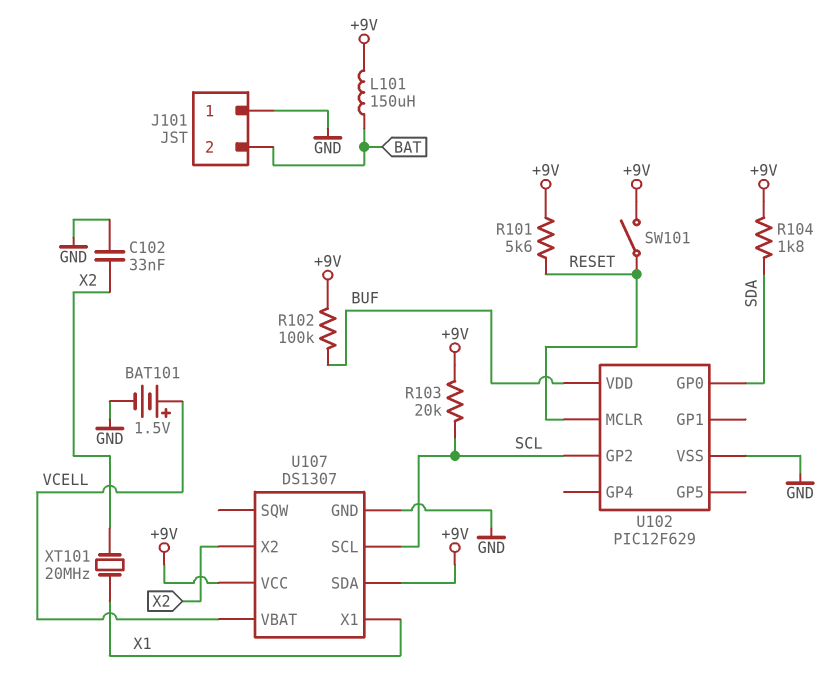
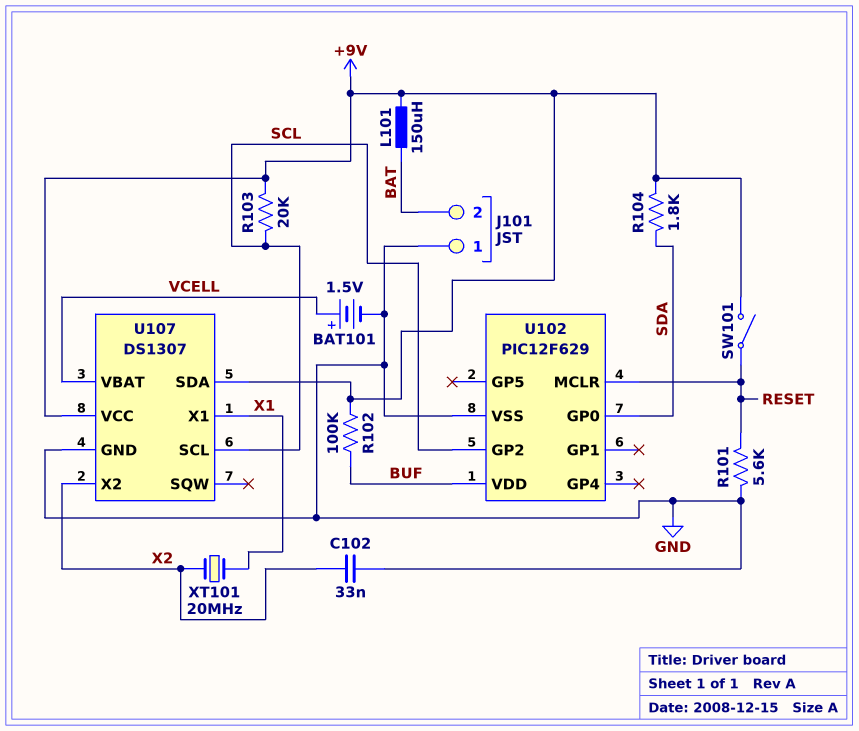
R101: 5.6k (+9V, RESET) -> 5.6k (GND, RESET)

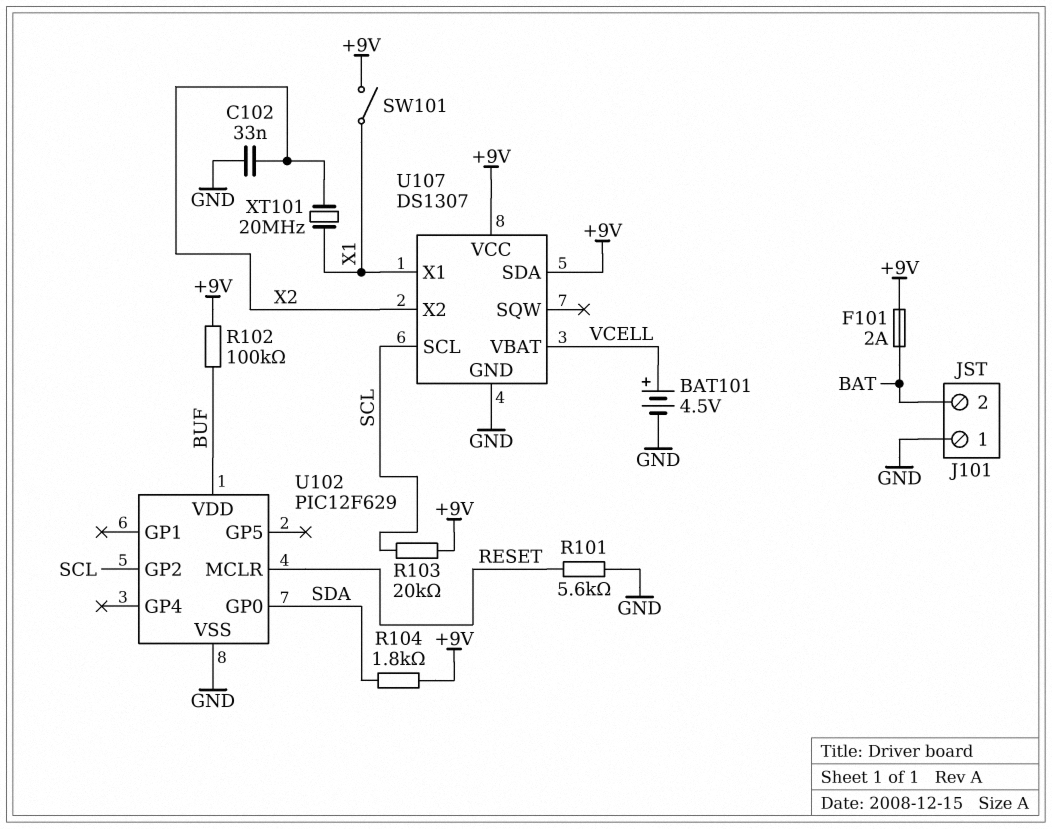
BAT101: 1.5V (plus VCELL, minus GND) -> 4.5V (plus VCELL, minus GND)
F101: none -> 2A (+9V, BAT)
L101: 150uH (+9V, BAT) -> none
SW101: switch (+9V, RESET) -> switch (+9V, X1)

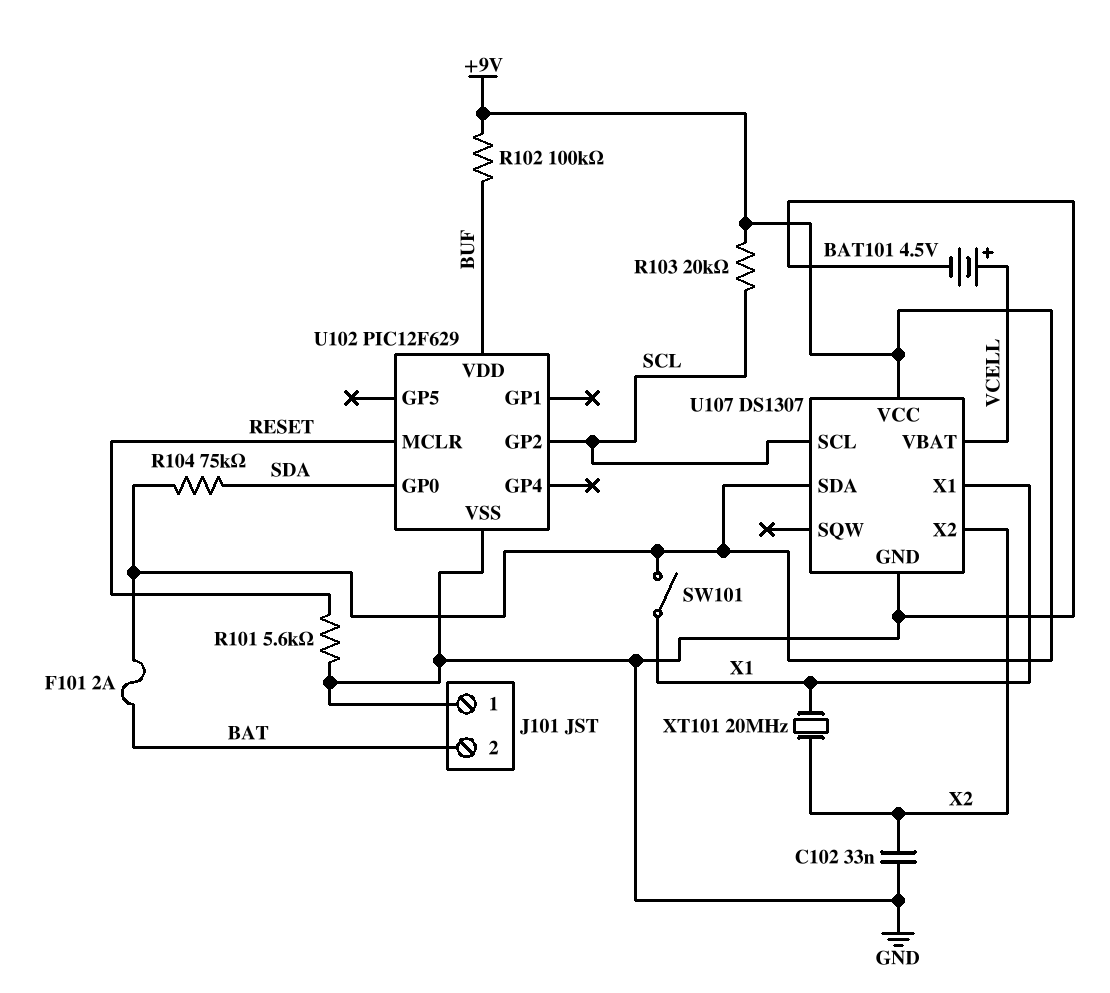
R104: 1.8k (+9V, SDA) -> 75k (+9V, SDA)

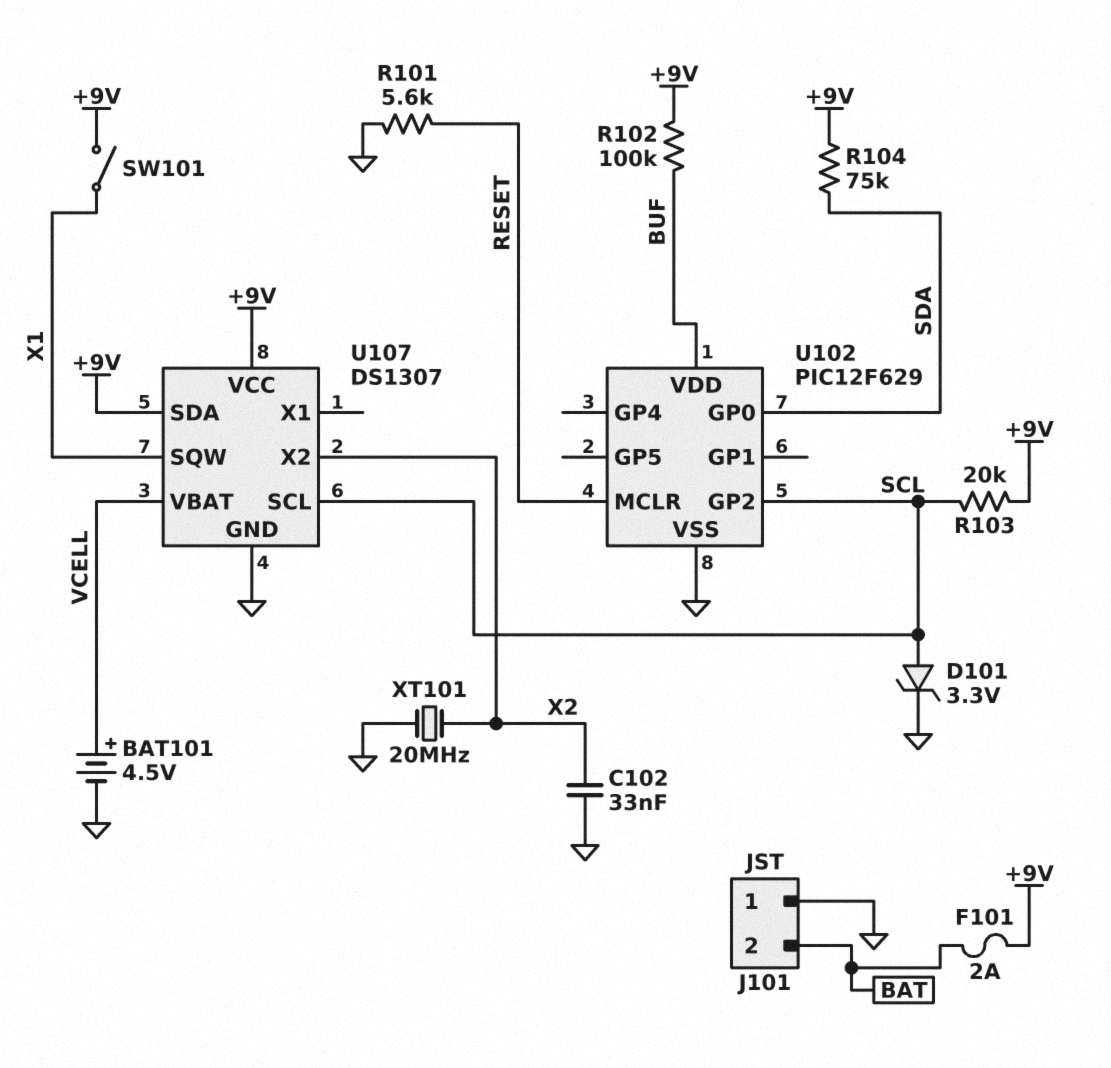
D101: none -> zener 3.3V (A SCL, K GND)
U107 pin SQW: none -> X1
U107 pin X1: X1 -> none
XT101: 20MHz (X1, X2) -> 20MHz (GND, X2)

